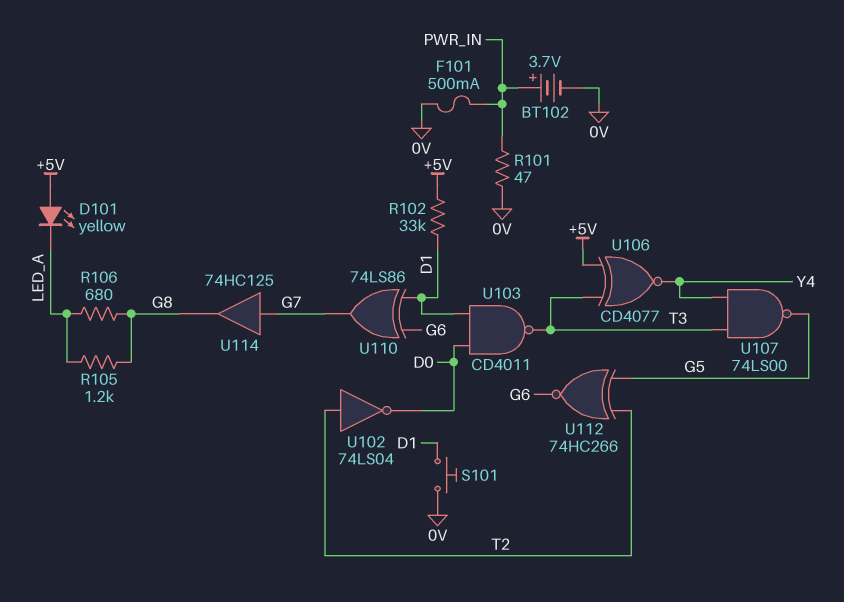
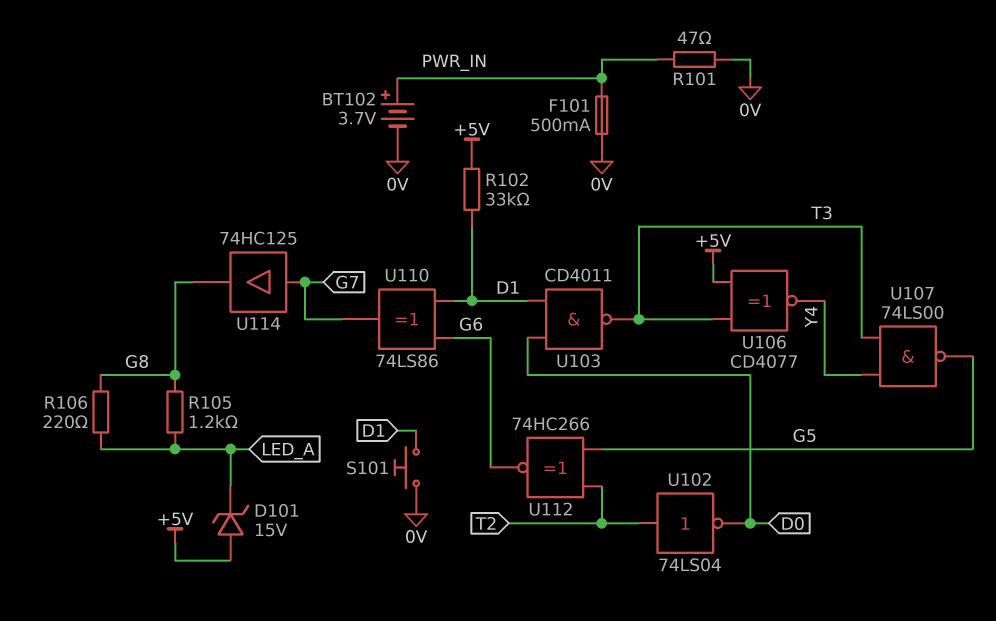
D101: LED yellow (A +5V, K LED_A) -> zener 15V (A +5V, K LED_A)
R106: 680 (G8, LED_A) -> 220 (G8, LED_A)

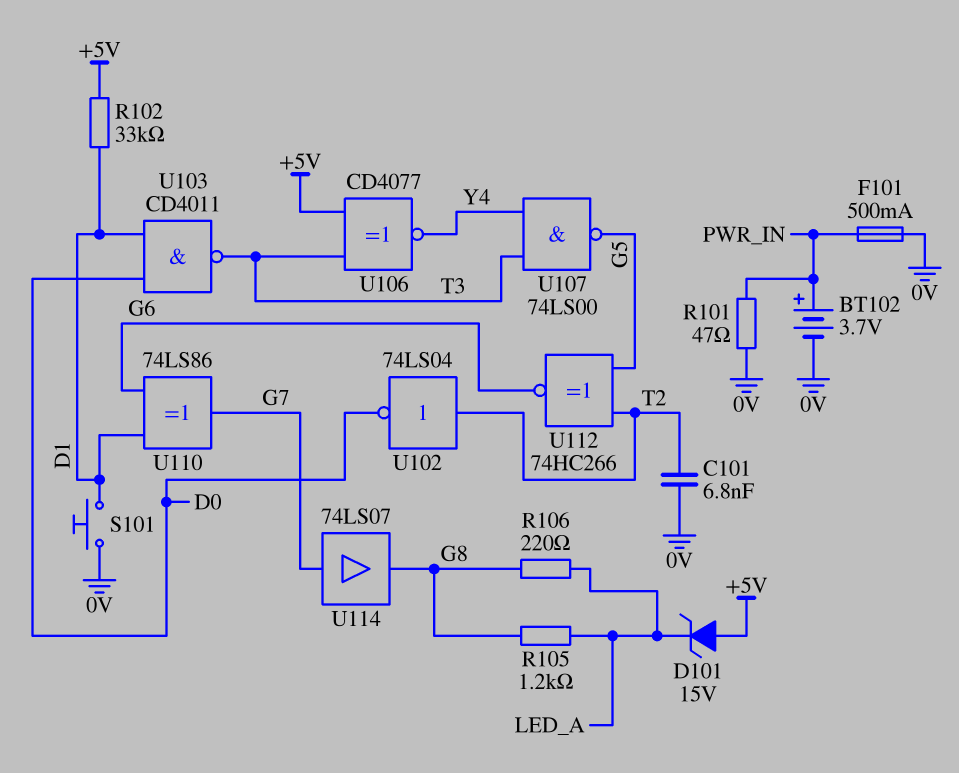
C101: none -> 6.8nF (0V, T2)
U114: buffer 74HC125 (in G7, out G8) -> buffer 74LS07 (in G7, out G8)

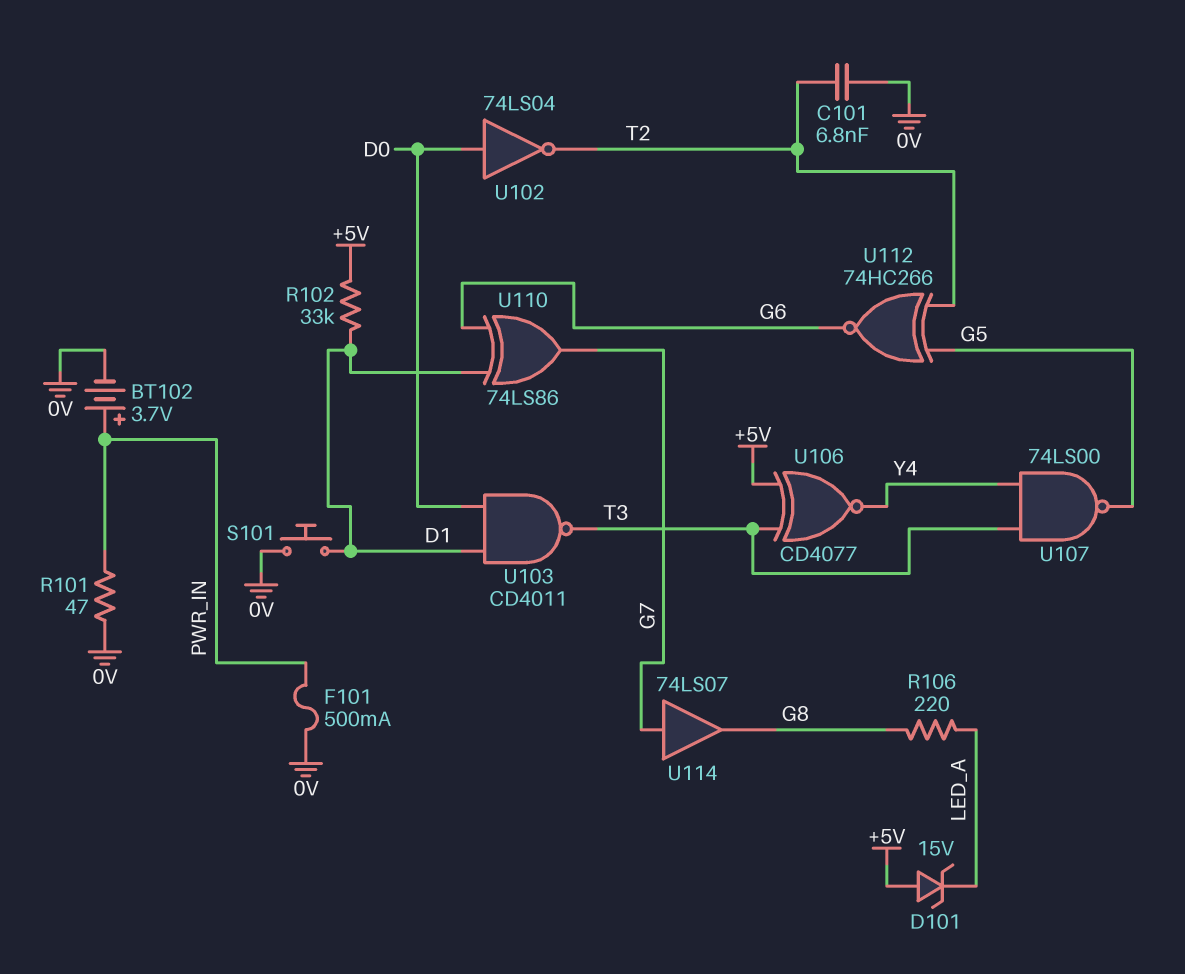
R105: 1.2k (G8, LED_A) -> none
U102: NOT 74LS04 (in T2, out D0) -> NOT 74LS04 (in D0, out T2)

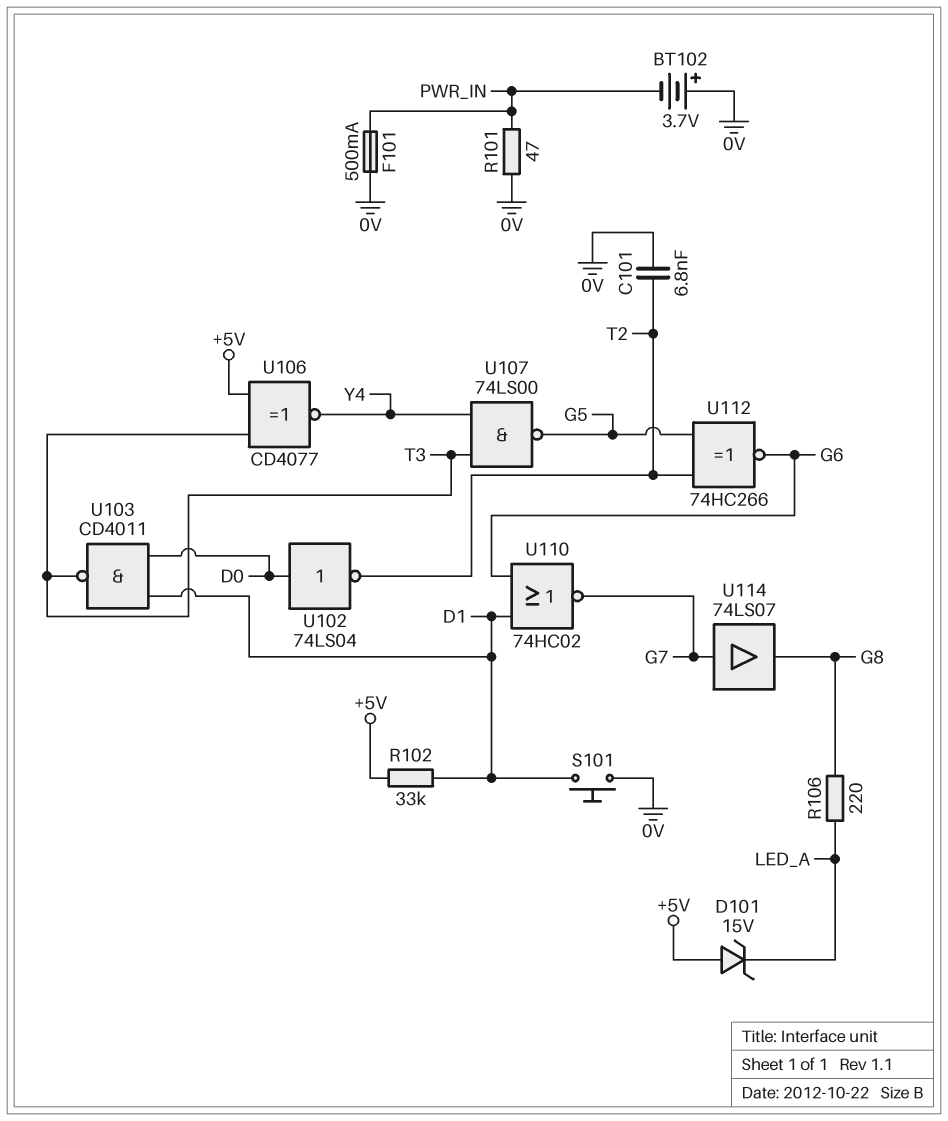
BT102: 3.7V (plus PWR_IN, minus 0V) -> 3.7V (plus 0V, minus PWR_IN)
U110: XOR 74LS86 (in D1, in G6, out G7) -> NOR 74HC02 (in D1, in G6, out G7)

